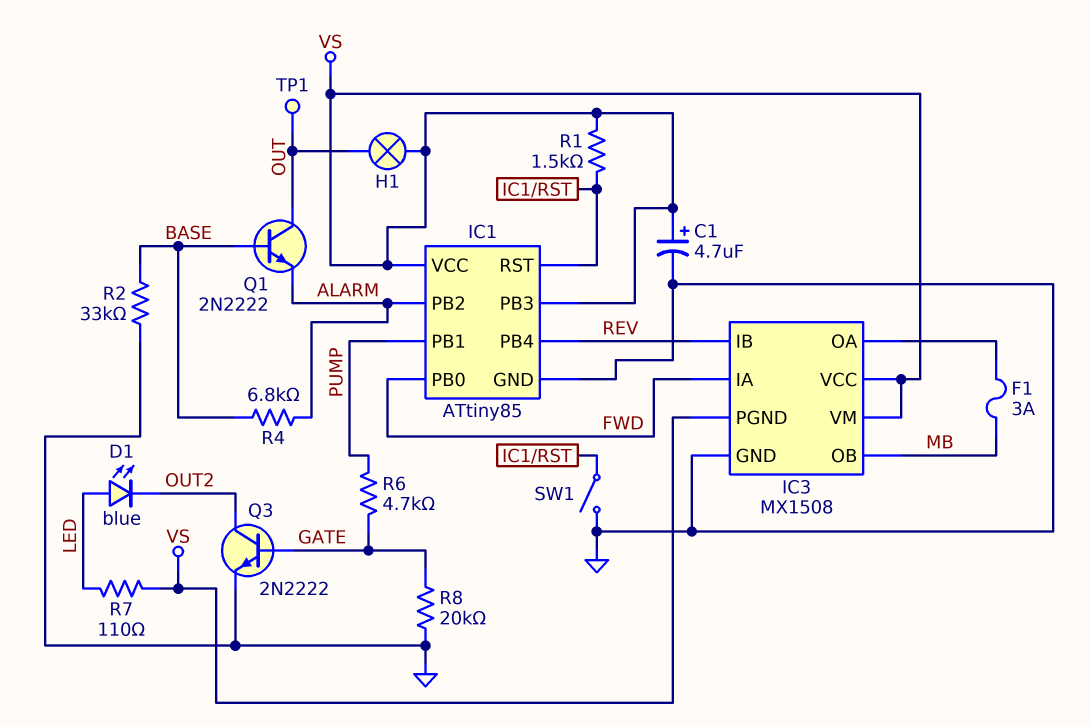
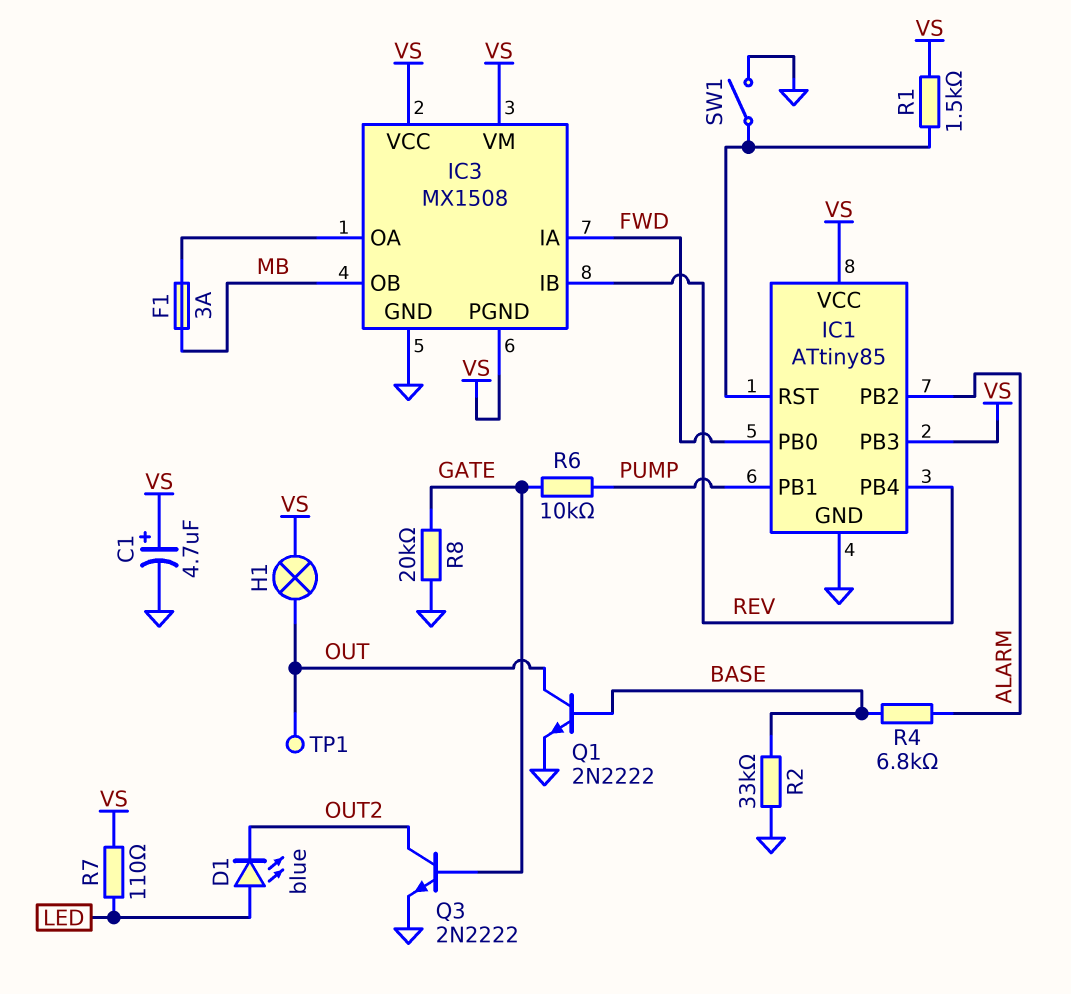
Q1: NPN 2N2222 (B BASE, C OUT, E ALARM) -> NPN 2N2222 (B BASE, C OUT, E GND)
R6: 4.7k (GATE, PUMP) -> 10k (GATE, PUMP)

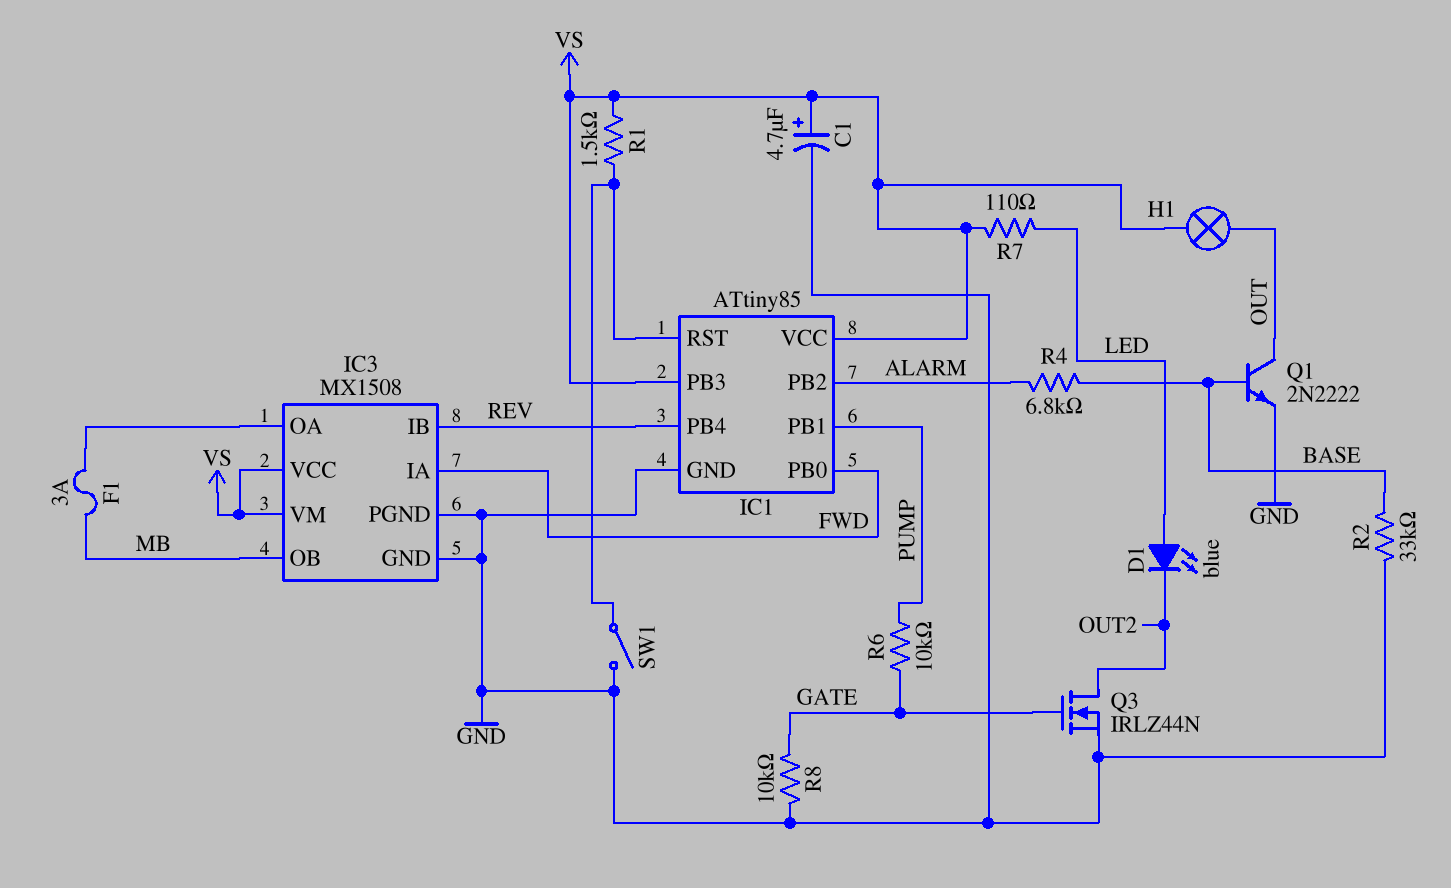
IC3 pin PGND: VS -> GND
Q3: NPN 2N2222 (B GATE, C OUT2, E GND) -> NMOS IRLZ44N (G GATE, D OUT2, S GND)
R8: 20k (GATE, GND) -> 10k (GATE, GND)
TP1: test point (OUT) -> none

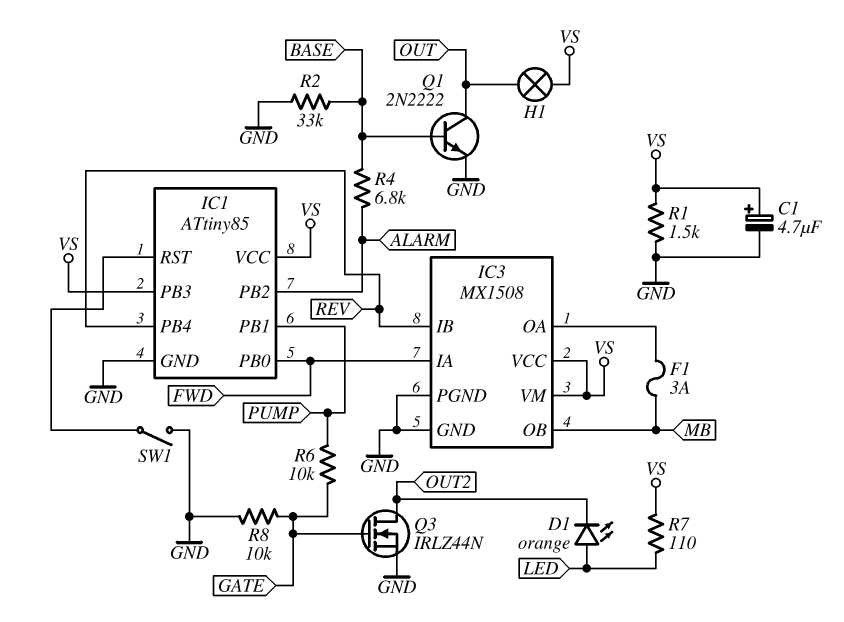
D1: LED blue (A LED, K OUT2) -> LED orange (A LED, K OUT2)
R1: 1.5k (IC1/RST, VS) -> 1.5k (GND, VS)

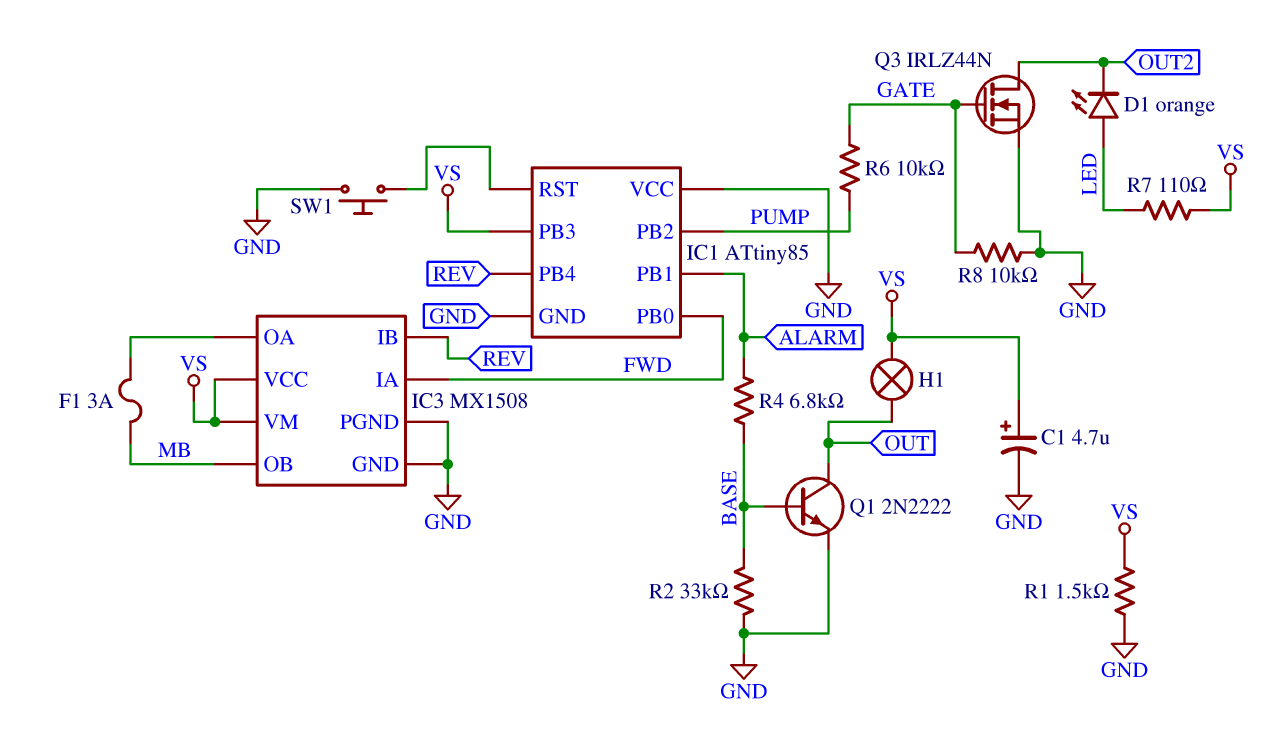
IC1 pin PB1: PUMP -> ALARM
IC1 pin PB2: ALARM -> PUMP
IC1 pin VCC: VS -> GND
SW1: switch (GND, IC1/RST) -> button (GND, IC1/RST)

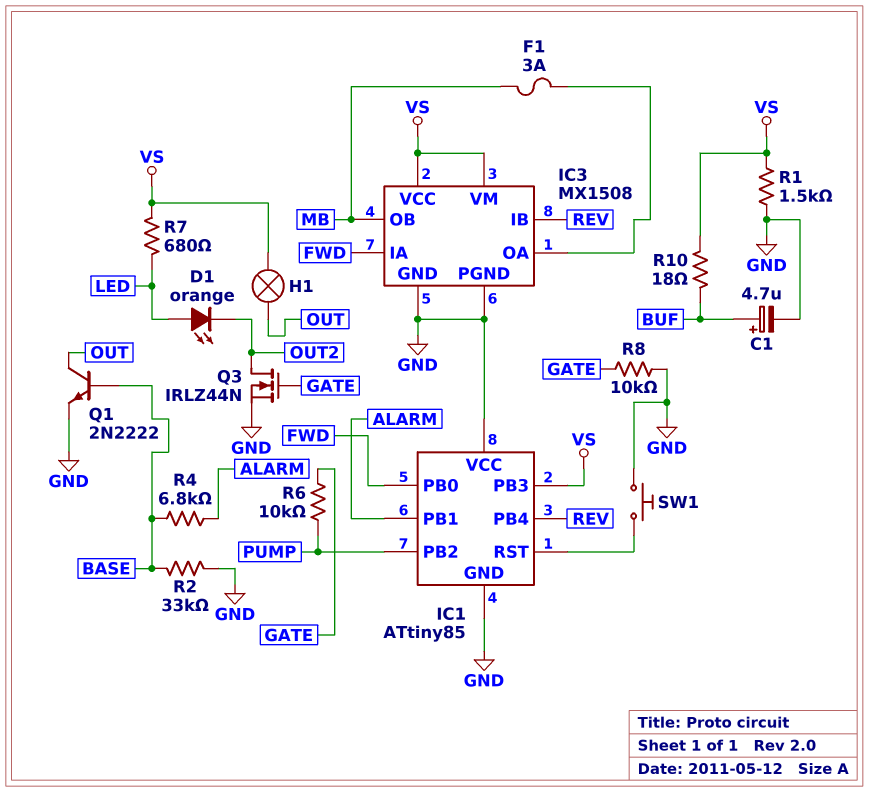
C1: 4.7uF (plus VS, minus GND) -> 4.7uF (plus BUF, minus GND)
R7: 110 (LED, VS) -> 680 (LED, VS)
R10: none -> 18 (BUF, VS)

